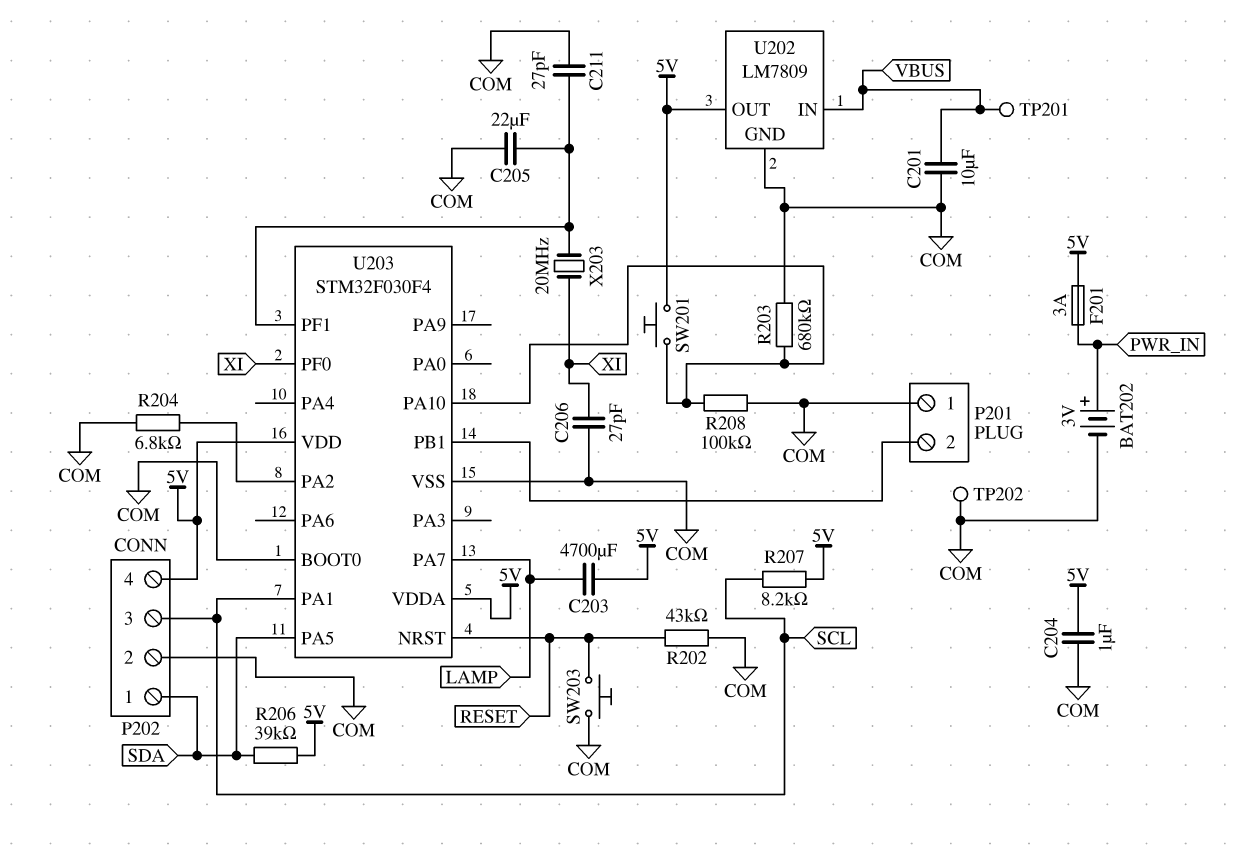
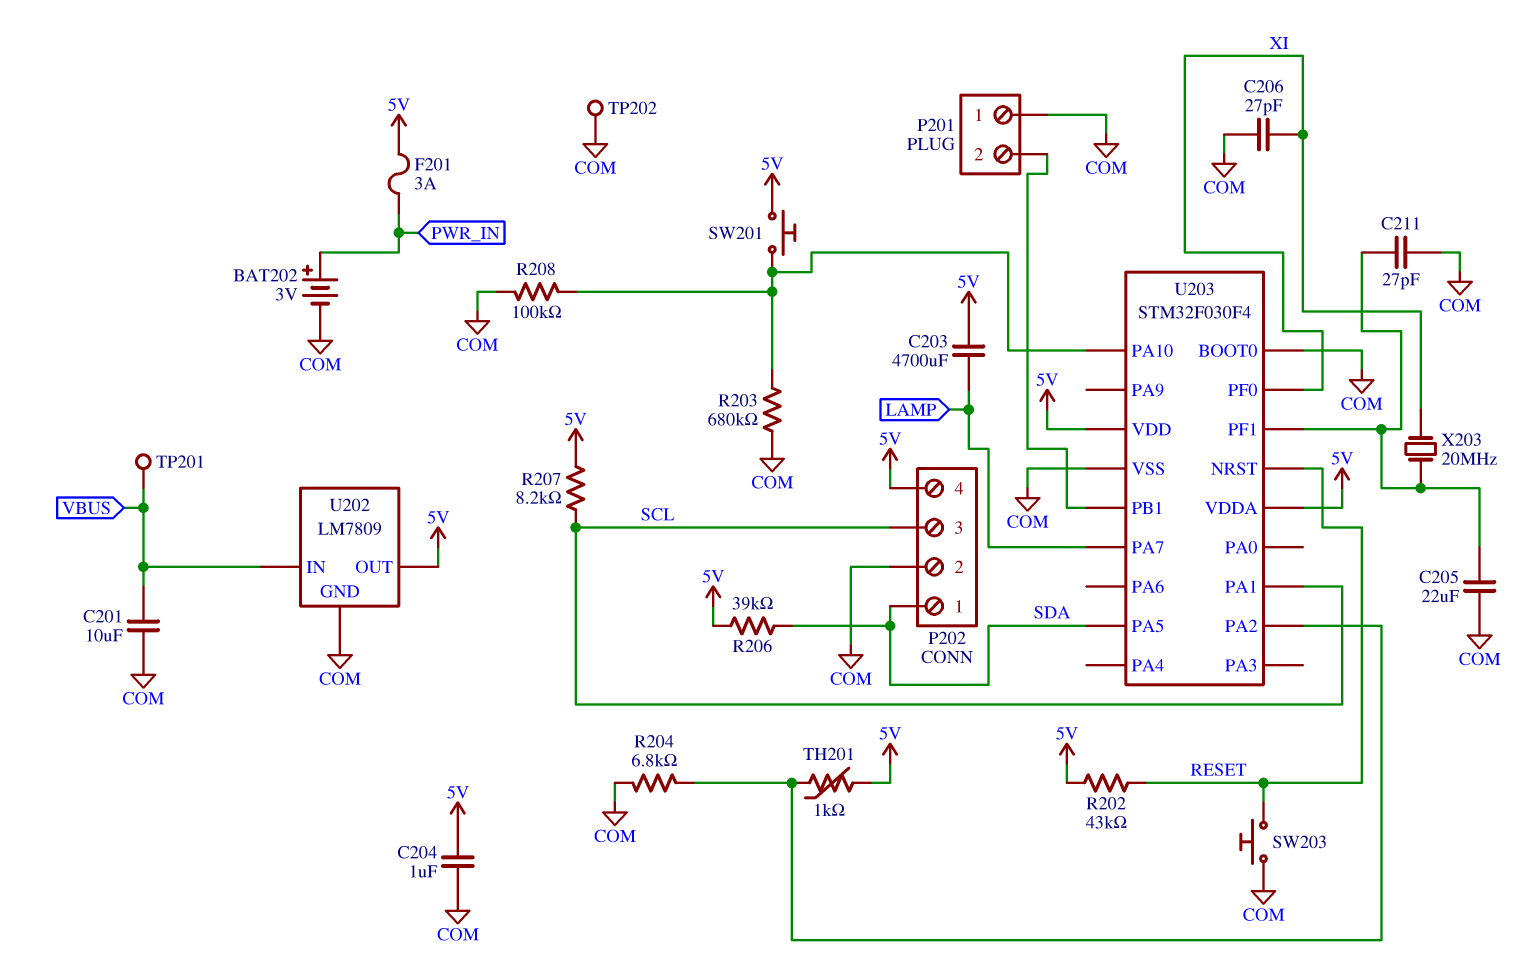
R202: 43k (COM, RESET) -> 43k (5V, RESET)
TH201: none -> 1k (5V, U203/PA2)

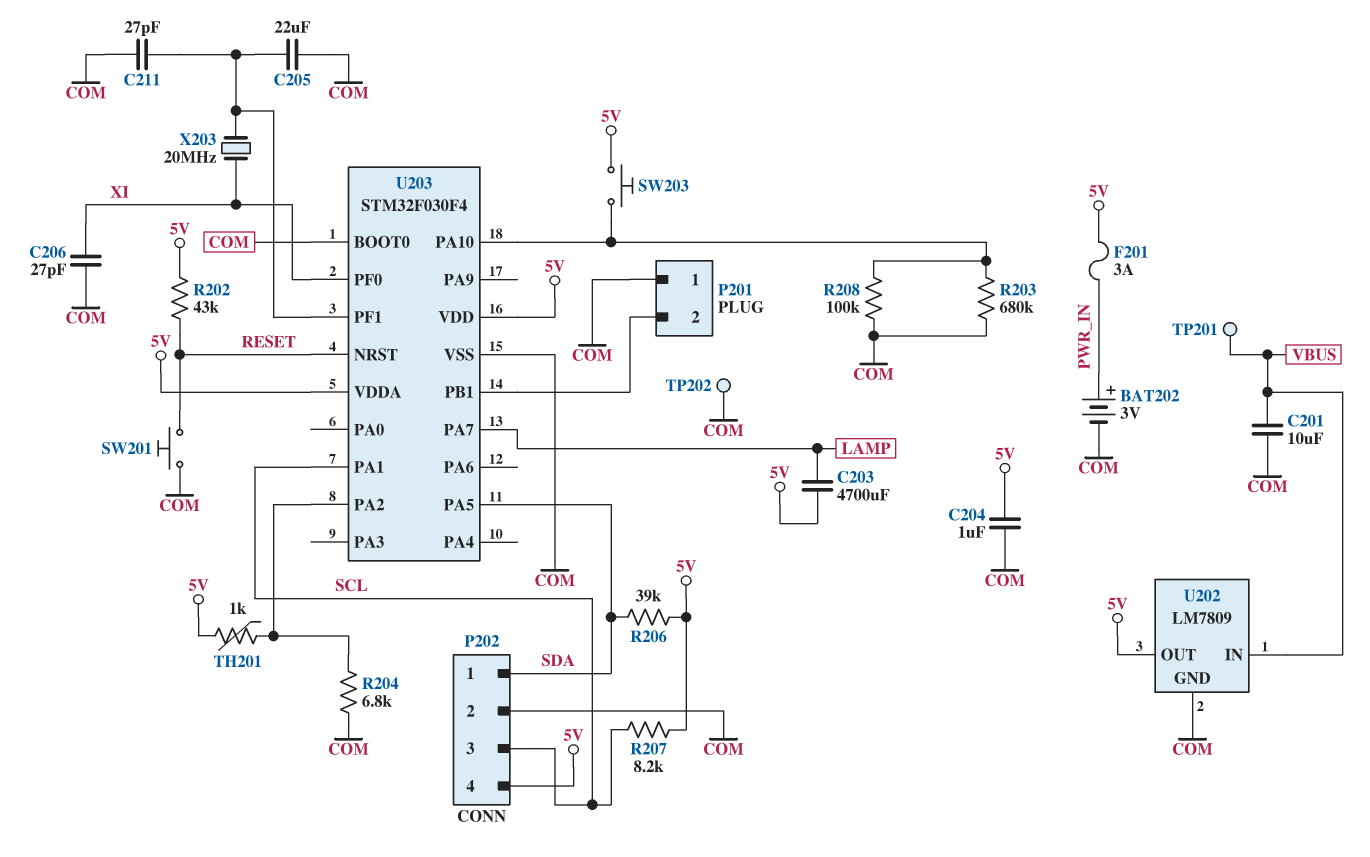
SW201: button (5V, U203/PA10) -> button (COM, RESET)
SW203: button (COM, RESET) -> button (5V, U203/PA10)

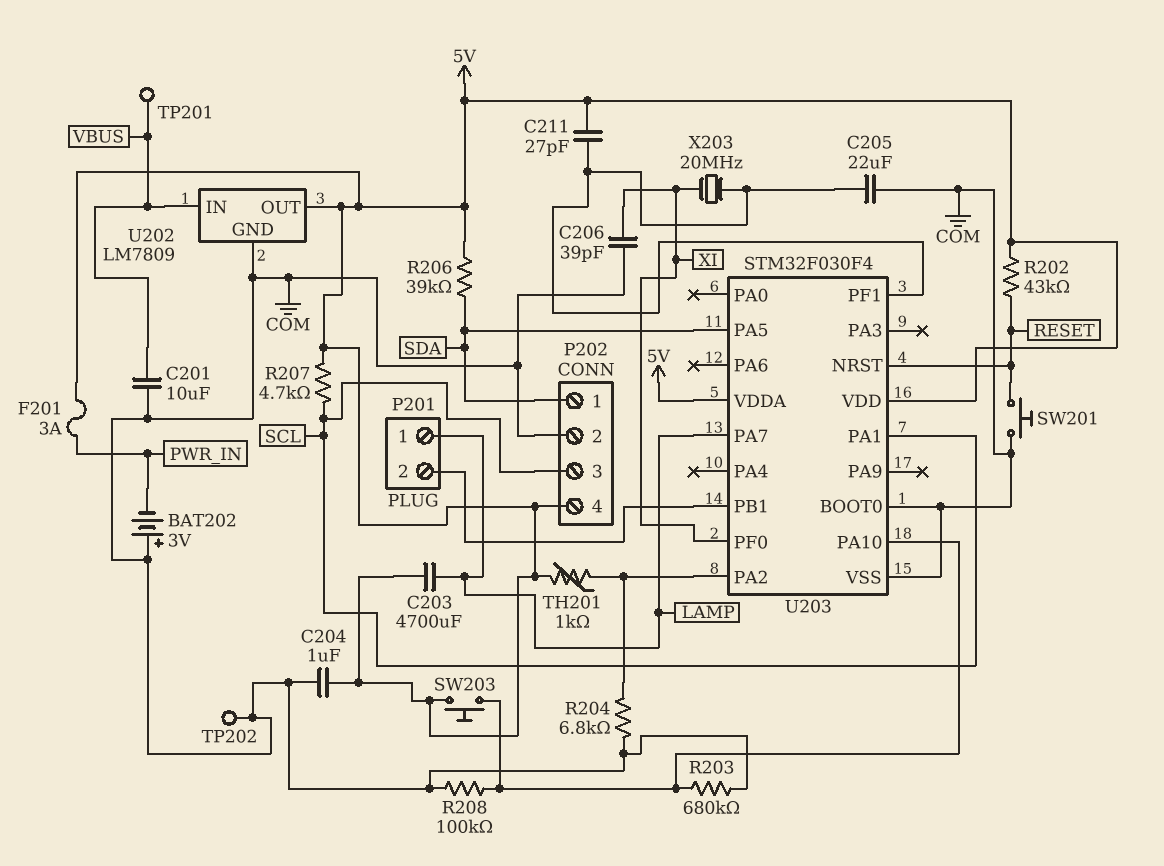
BAT202: 3V (plus PWR_IN, minus COM) -> 3V (plus COM, minus PWR_IN)
C206: 27pF (COM, XI) -> 39pF (COM, XI)
C211: 27pF (COM, U203/PF1) -> 27pF (5V, U203/PF1)
P201 pin 1: COM -> LAMP
R207: 8.2k (5V, SCL) -> 4.7k (5V, SCL)

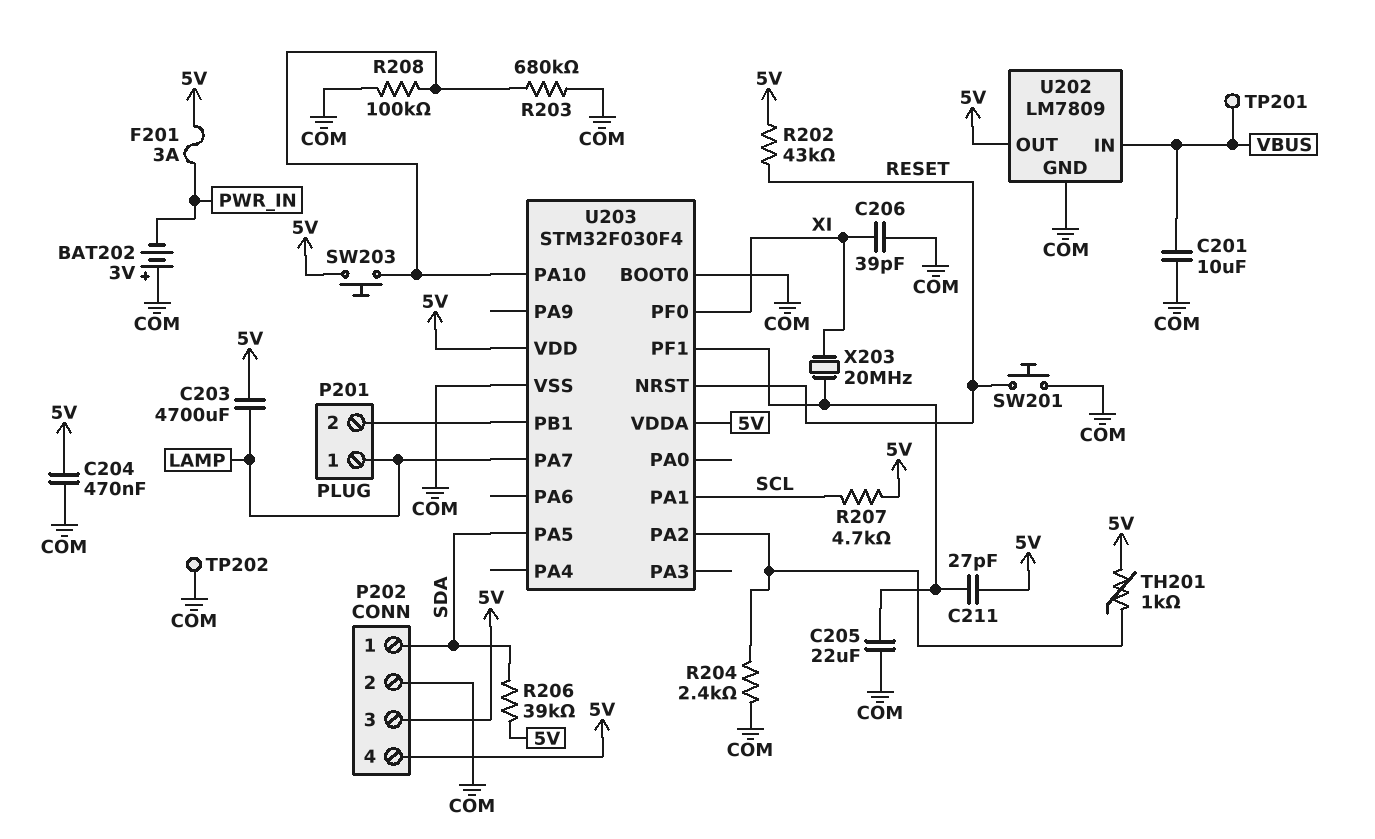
C204: 1uF (5V, COM) -> 470nF (5V, COM)
P202 pin 3: SCL -> 5V
R204: 6.8k (COM, U203/PA2) -> 2.4k (COM, U203/PA2)

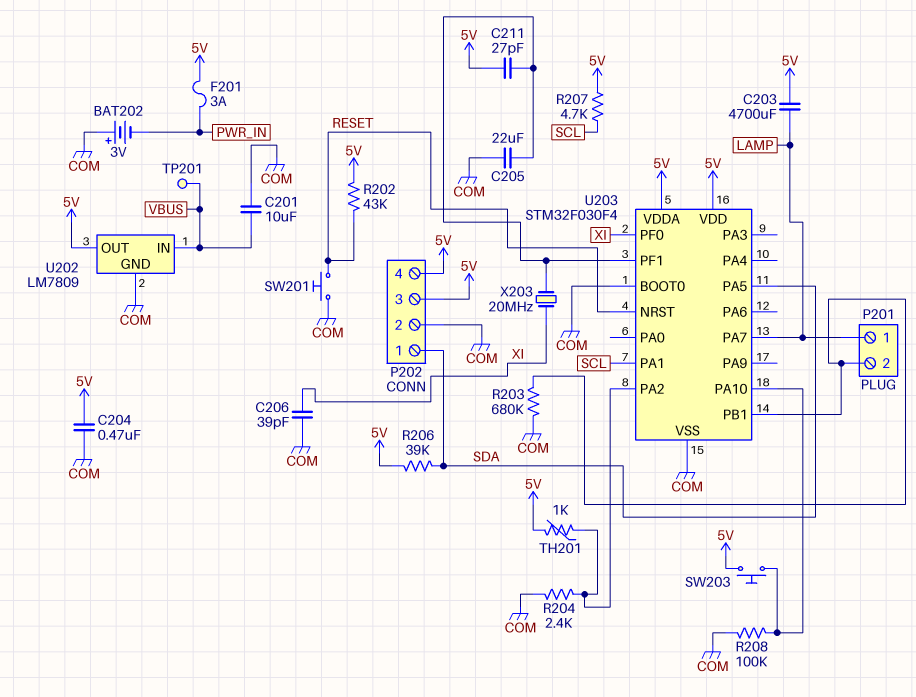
R203: 680k (COM, U203/PA10) -> 680k (COM, P201/2)
TP202: test point (COM) -> none

